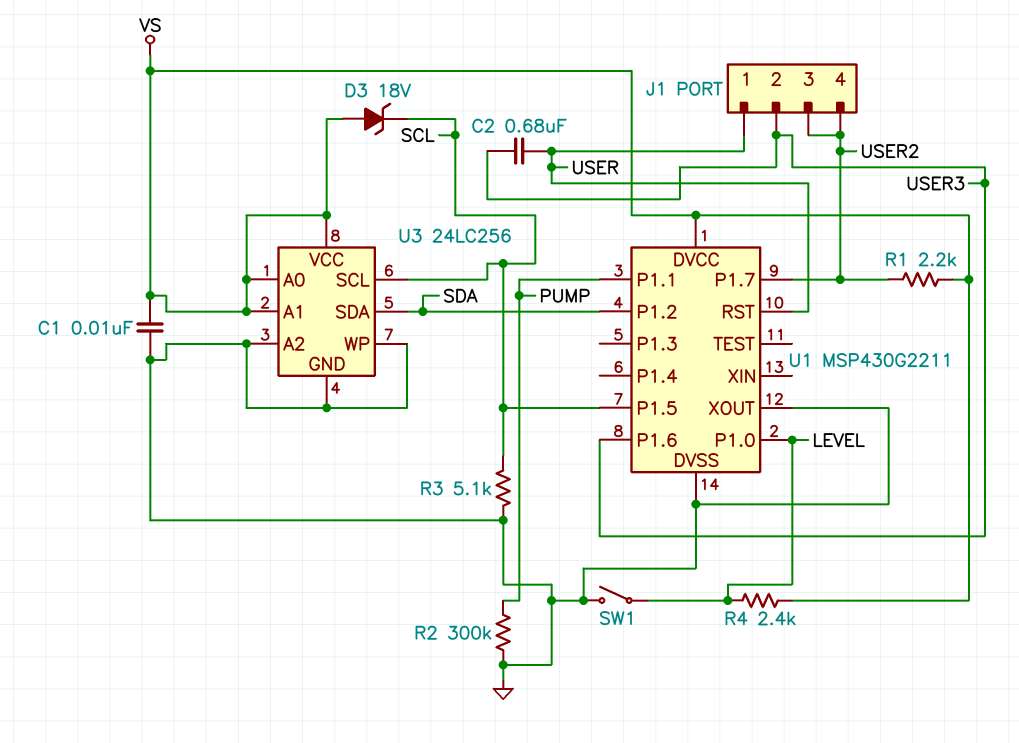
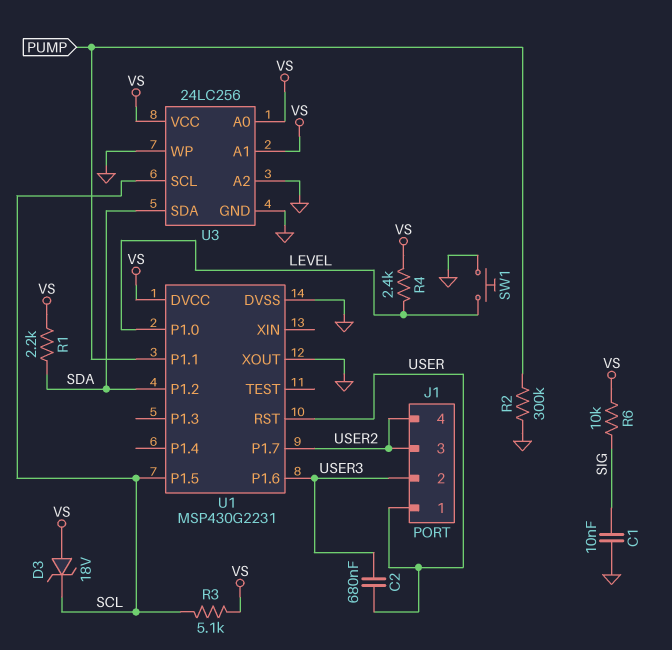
C1: 10nF (GND, VS) -> 10nF (GND, SIG)
R1: 2.2k (USER2, VS) -> 2.2k (SDA, VS)
R3: 5.1k (GND, SCL) -> 5.1k (SCL, VS)
R6: none -> 10k (SIG, VS)
SW1: switch (GND, LEVEL) -> button (GND, LEVEL)
U1: MSP430G2211 -> MSP430G2231

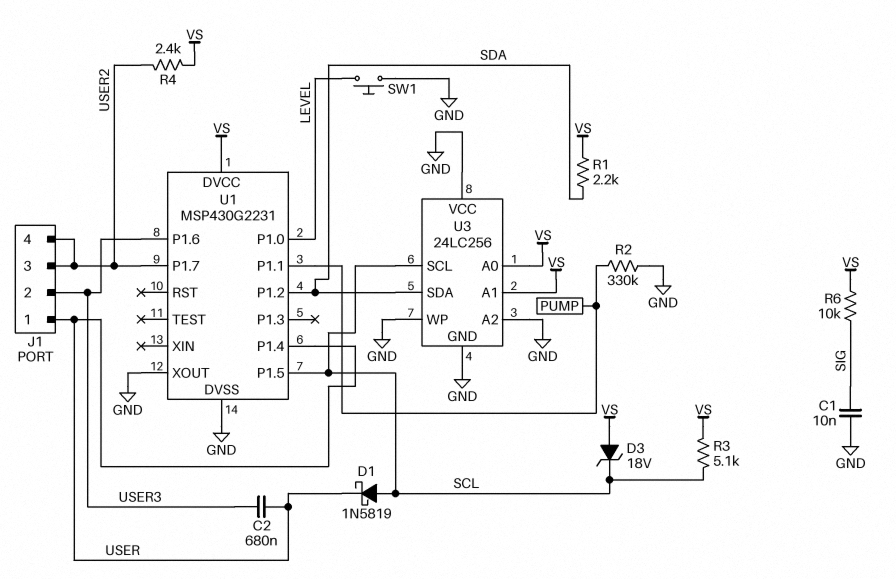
D1: none -> schottky 1N5819 (A SCL, K USER)
R2: 300k (GND, PUMP) -> 330k (GND, PUMP)
R4: 2.4k (LEVEL, VS) -> 2.4k (USER2, VS)
U1 pin P1.4: none -> USER
U1 pin RST: USER -> none
U3 pin VCC: VS -> GND

